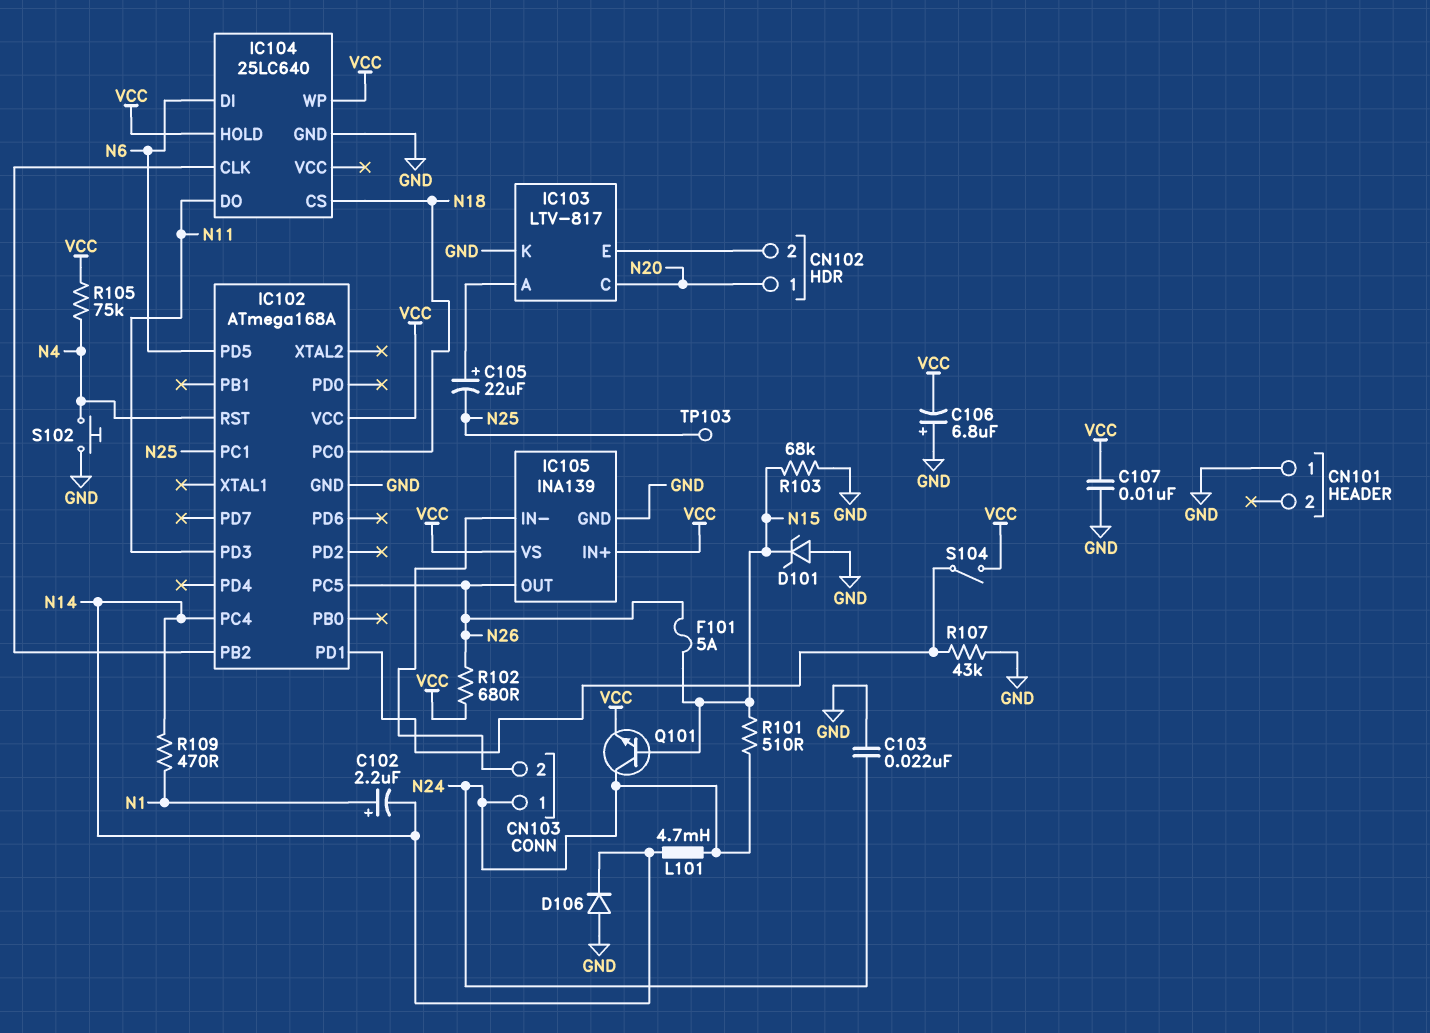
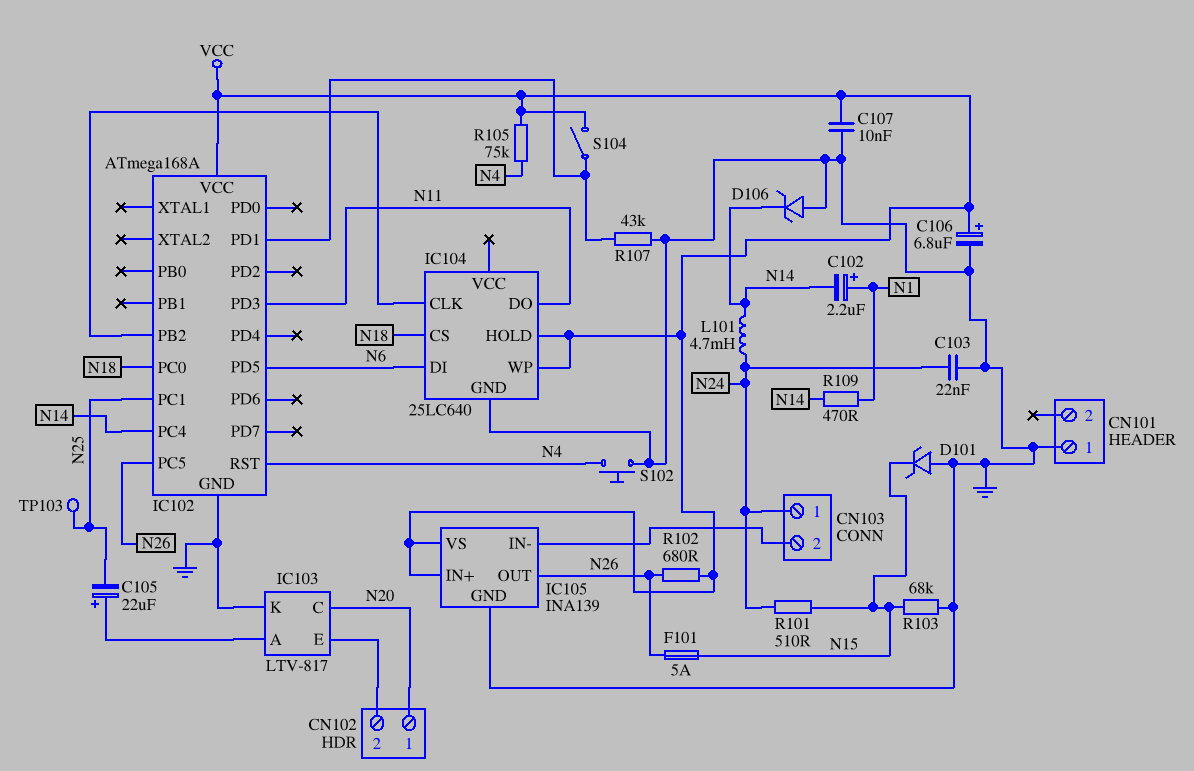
C106: 6.8uF (plus GND, minus VCC) -> 6.8uF (plus VCC, minus GND)
D106: diode (A GND, K N14) -> zener (A GND, K N14)
Q101: NPN (B N15, C N24, E VCC) -> none

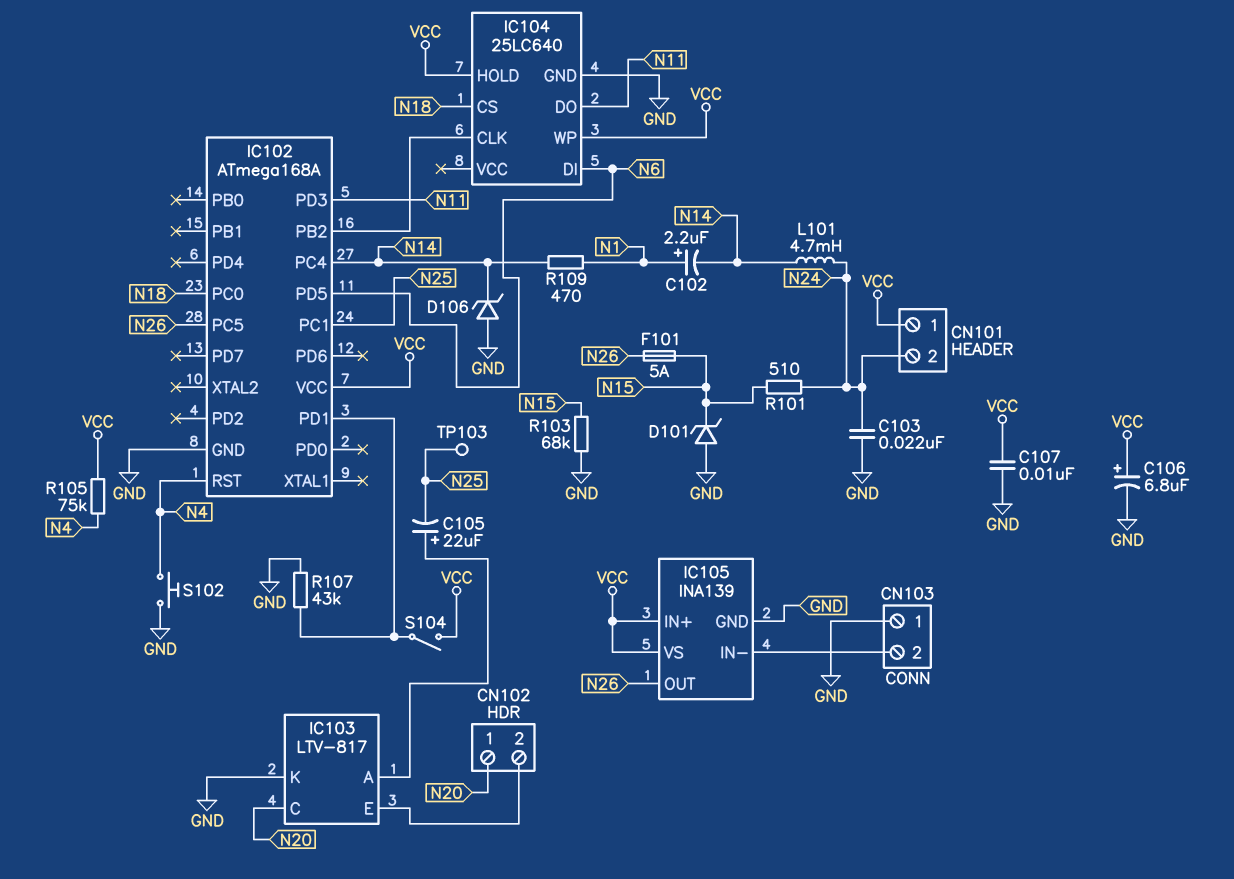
CN101 pin 1: GND -> VCC
CN101 pin 2: none -> N24
CN103 pin 1: N24 -> GND
R102: 680 (N26, VCC) -> none

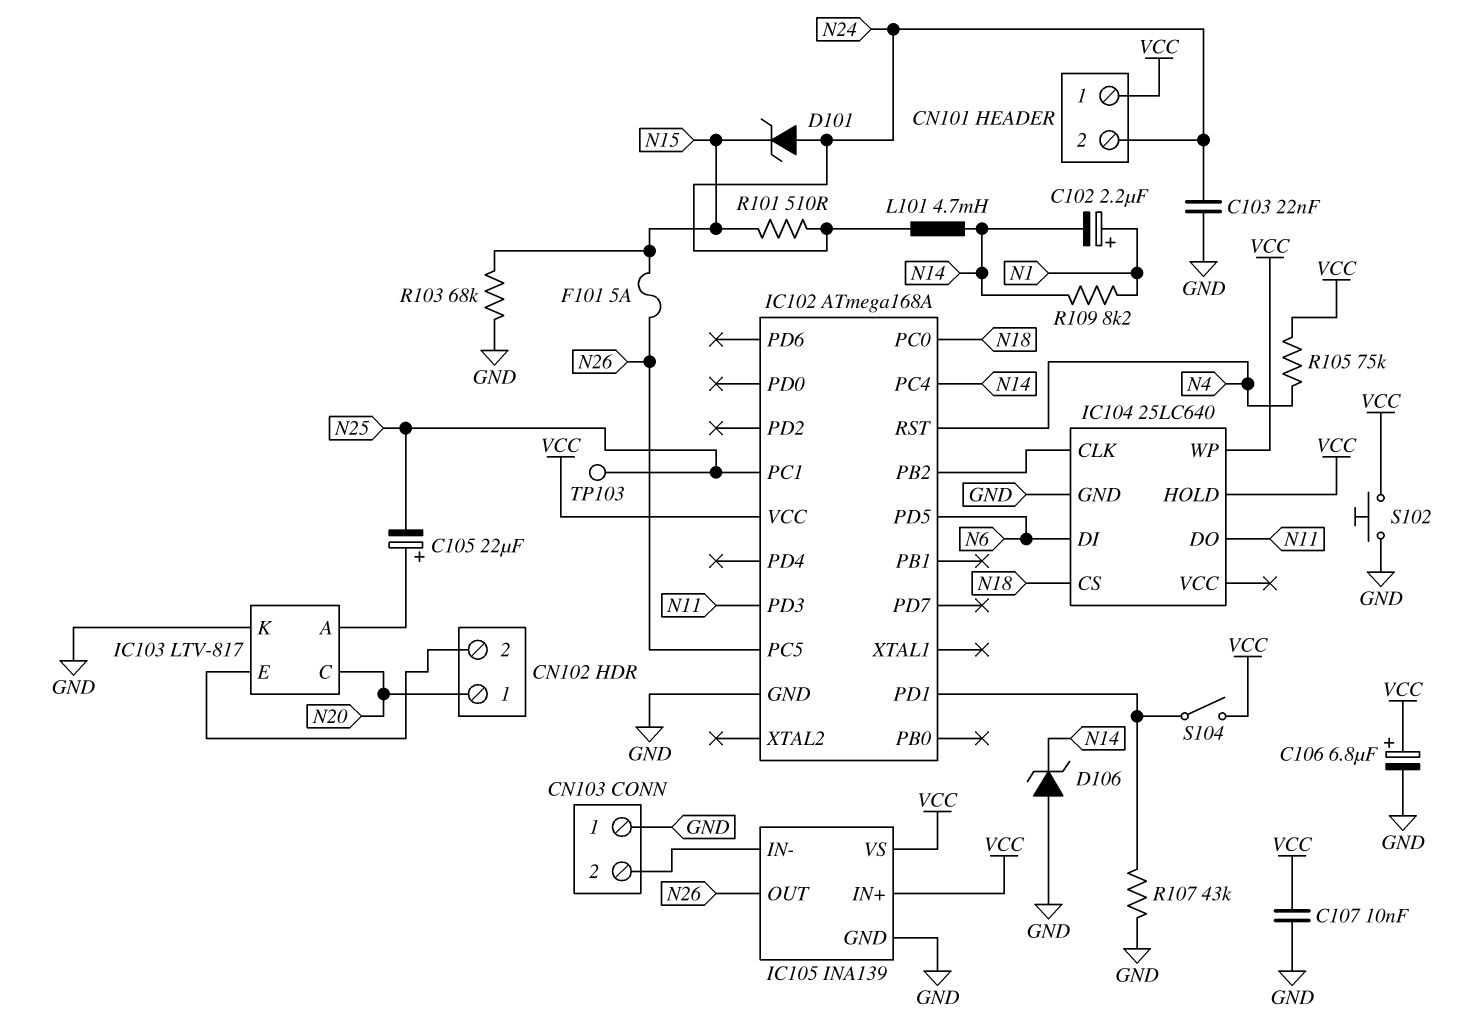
D101: zener (A GND, K N15) -> zener (A N24, K N15)
R109: 470 (N1, N14) -> 8.2k (N1, N14)
S102: button (GND, N4) -> button (GND, VCC)

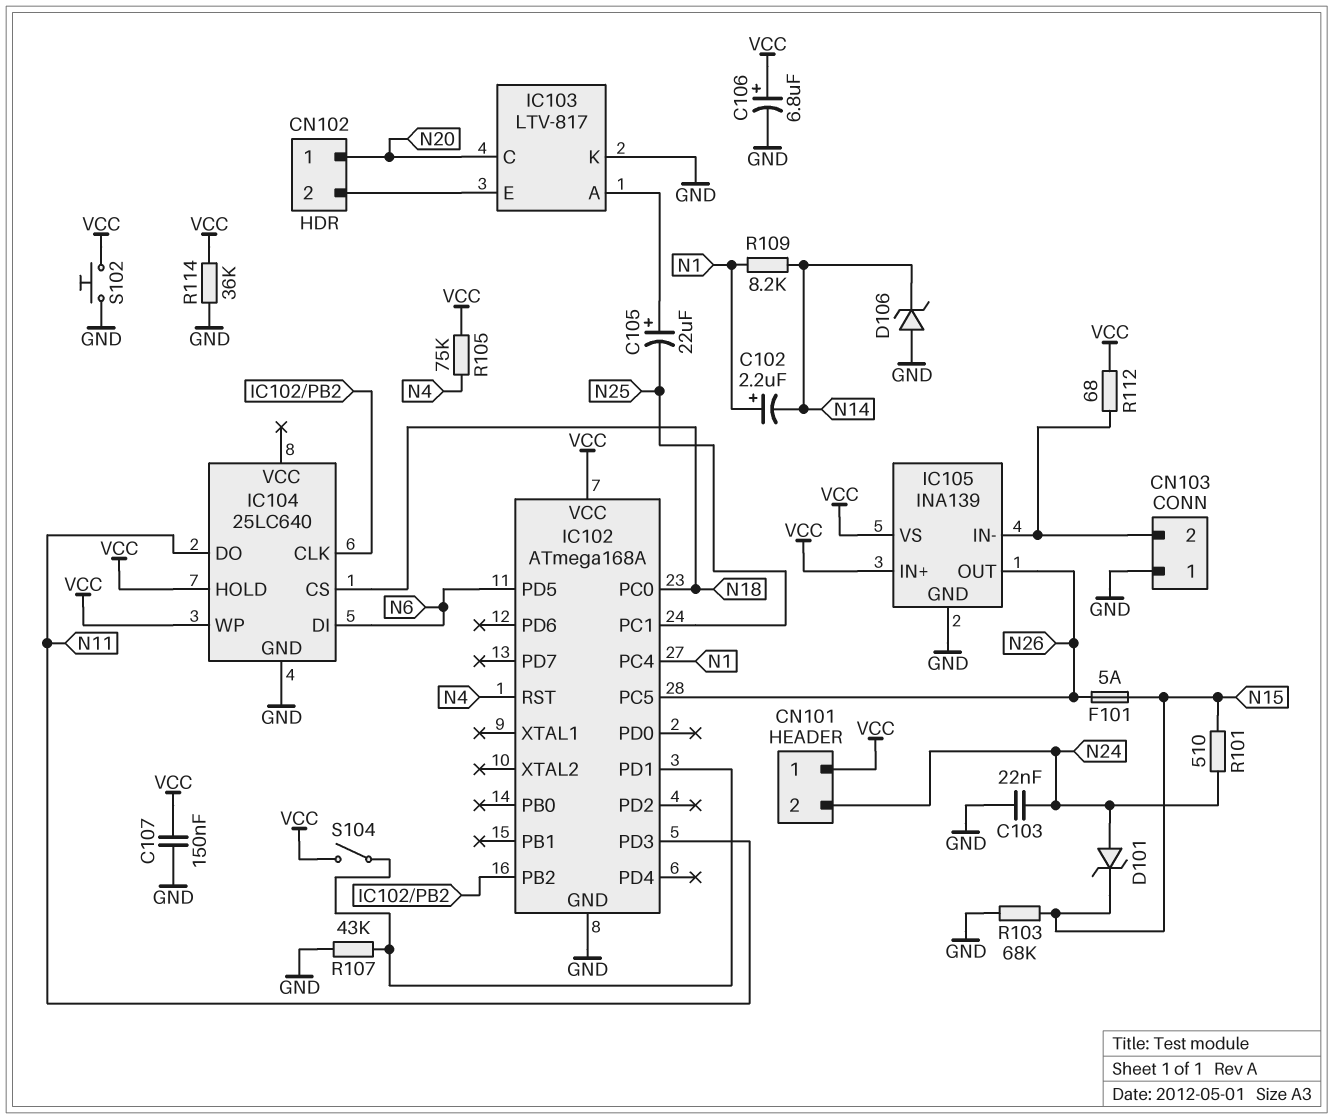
C107: 10nF (GND, VCC) -> 150nF (GND, VCC)
IC102 pin PC4: N14 -> N1
L101: 4.7mH (N14, N24) -> none
R112: none -> 68 (CN103/2, VCC)
R114: none -> 36k (GND, VCC)
TP103: test point (N25) -> none

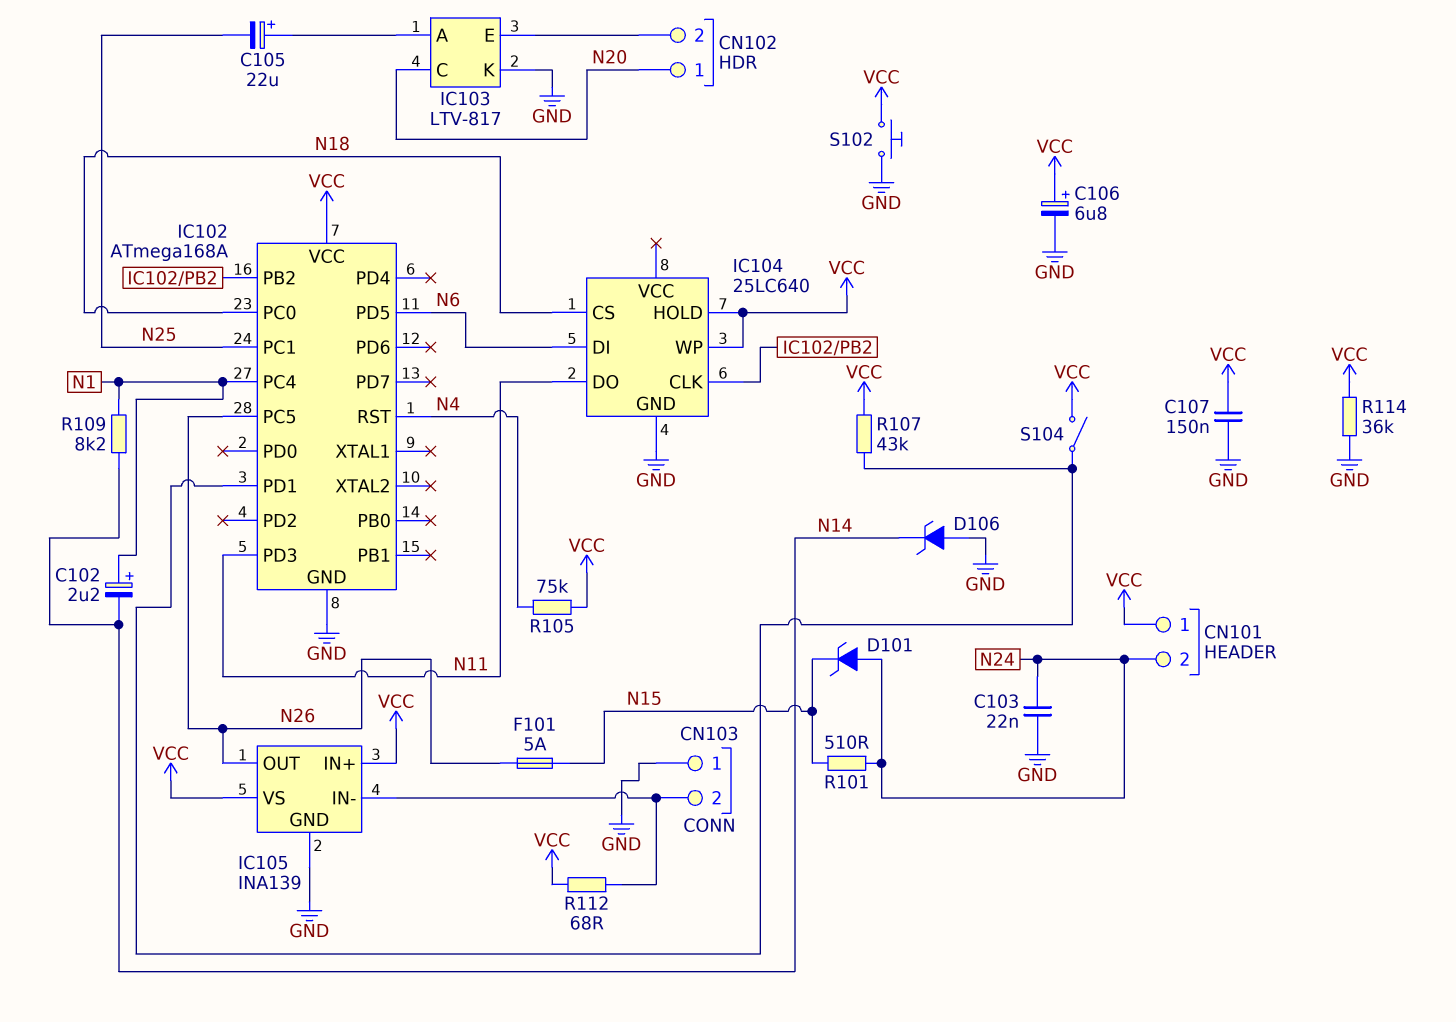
R103: 68k (GND, N15) -> none
R107: 43k (GND, IC102/PD1) -> 43k (IC102/PD1, VCC)

